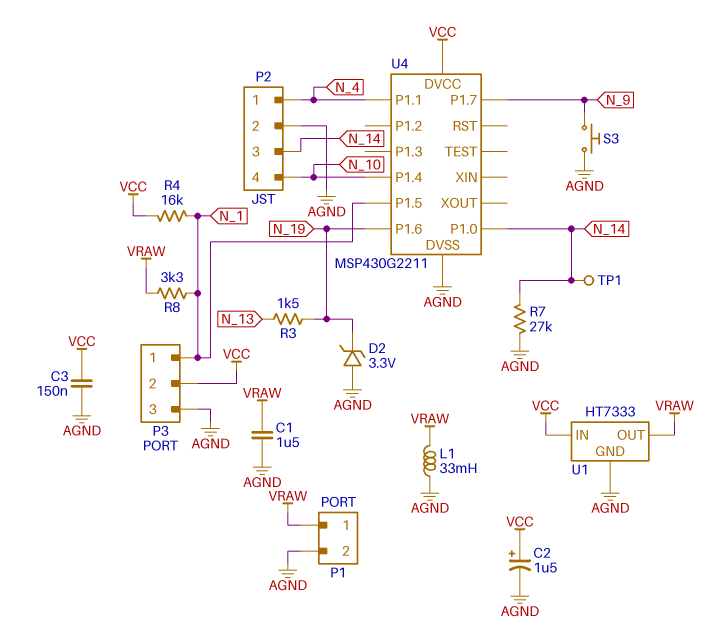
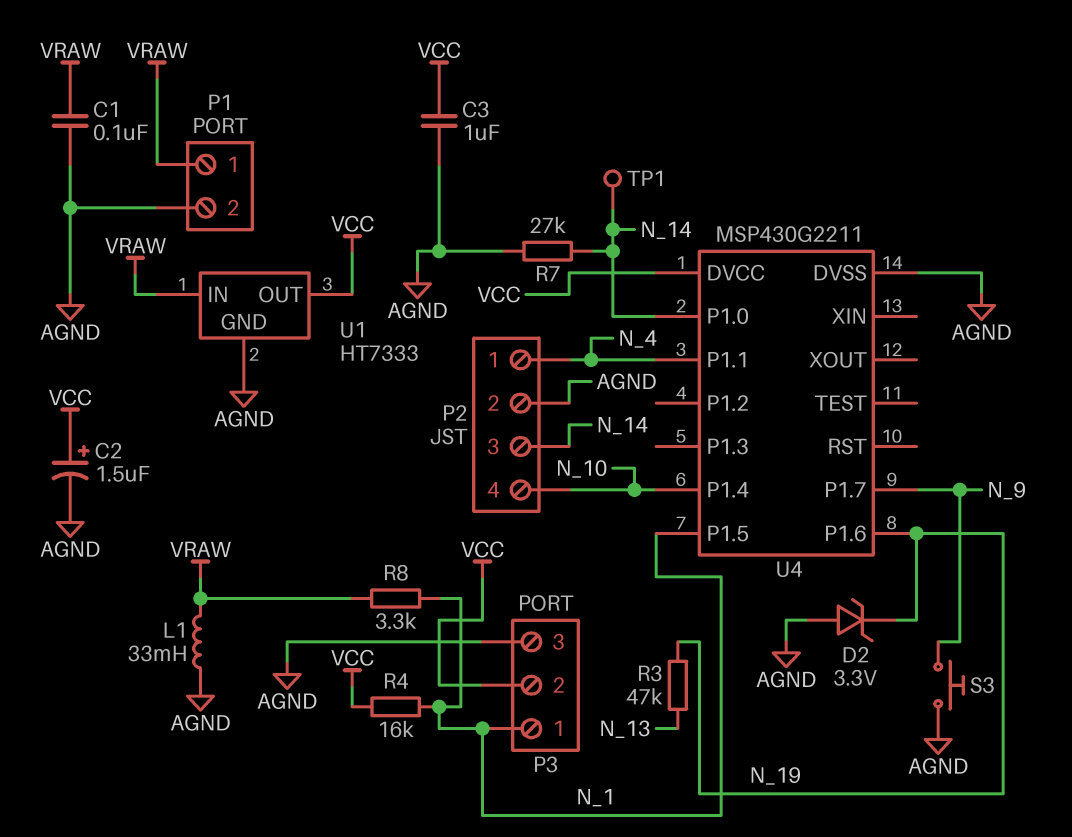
C1: 1.5uF (AGND, VRAW) -> 100nF (AGND, VRAW)
C3: 150nF (AGND, VCC) -> 1uF (AGND, VCC)
R3: 1.5k (N_13, N_19) -> 47k (N_13, N_19)
U1 pin IN: VCC -> VRAW
U1 pin OUT: VRAW -> VCC

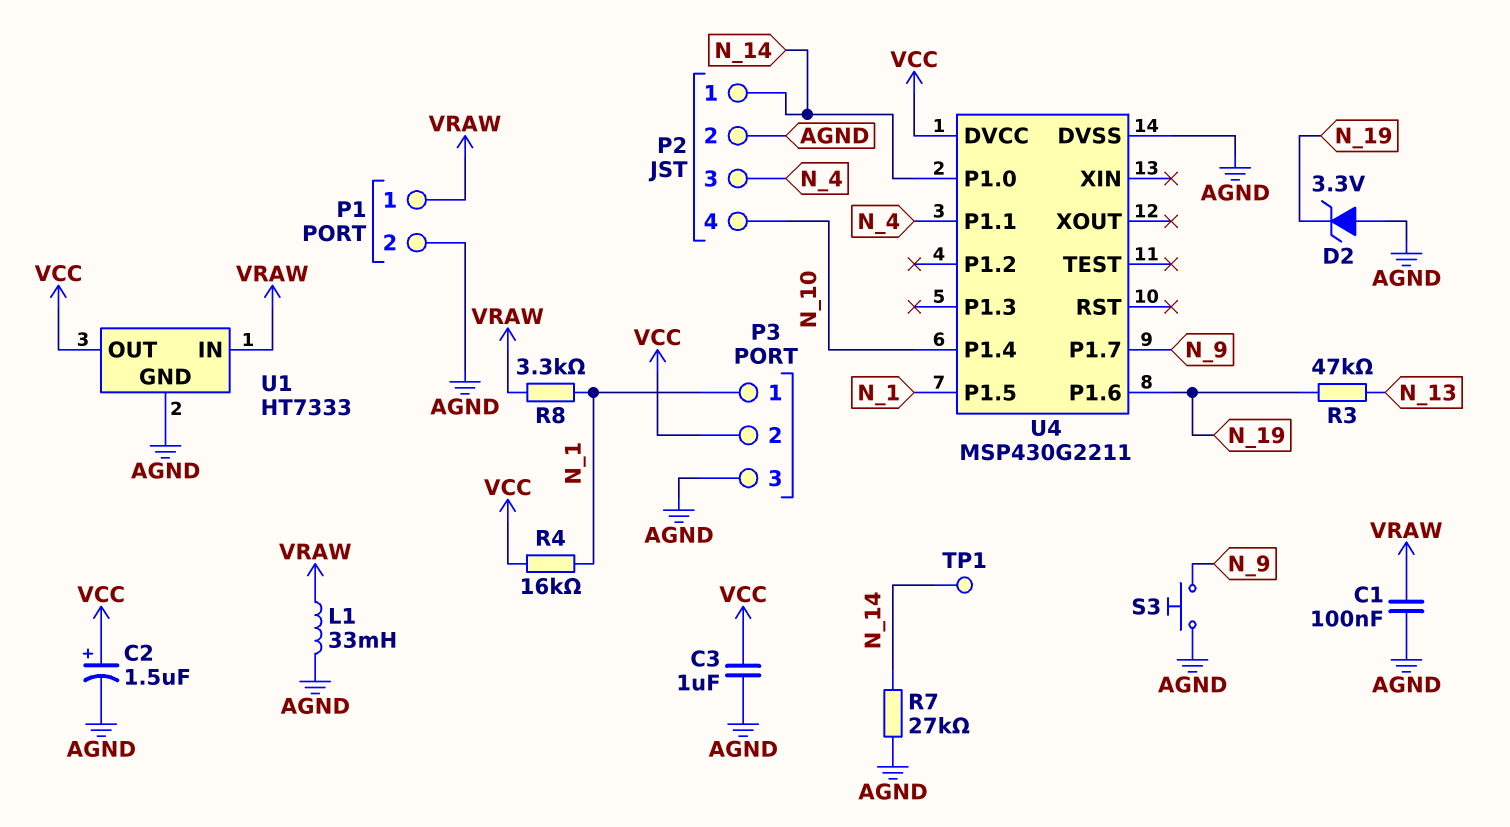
P2 pin 1: N_4 -> N_14
P2 pin 3: N_14 -> N_4

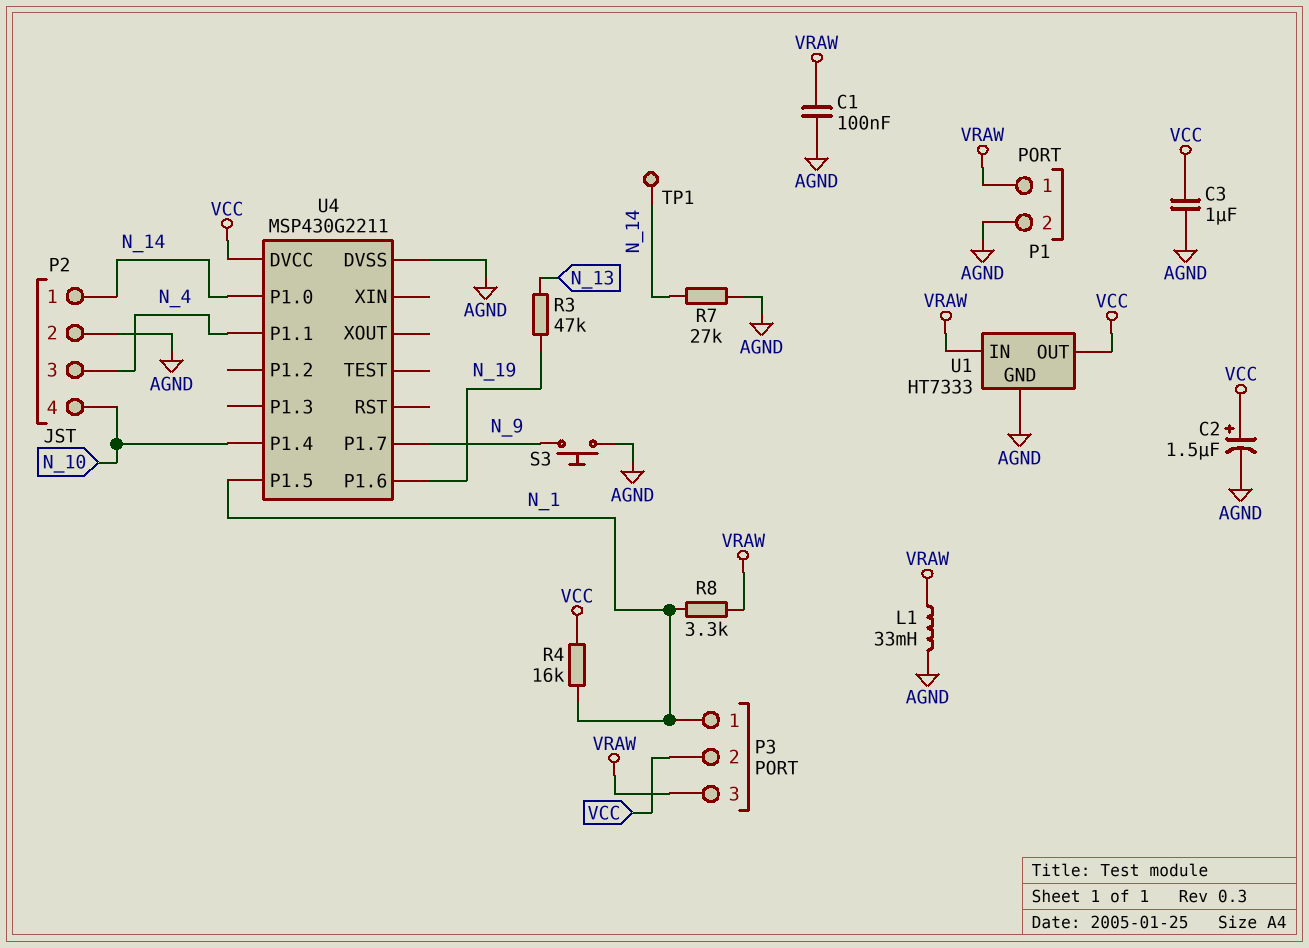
D2: zener 3.3V (A AGND, K N_19) -> none
P3 pin 3: AGND -> VRAW

